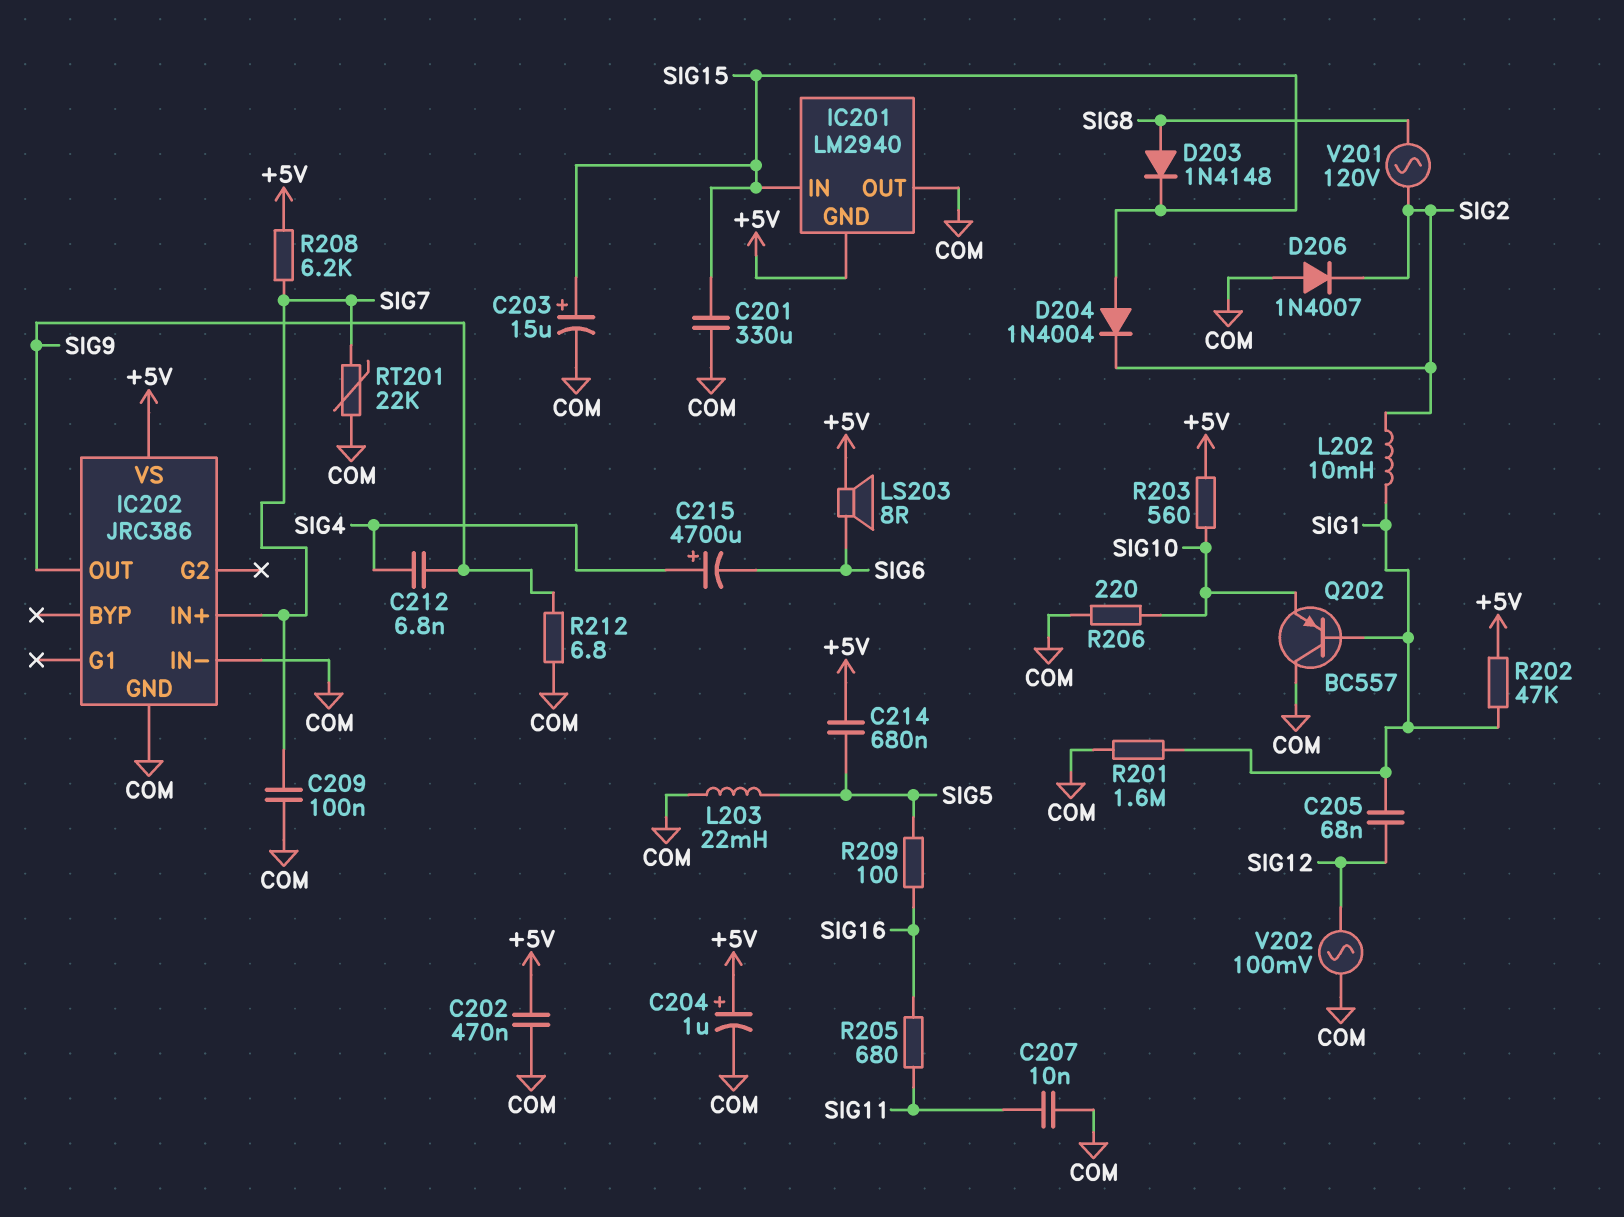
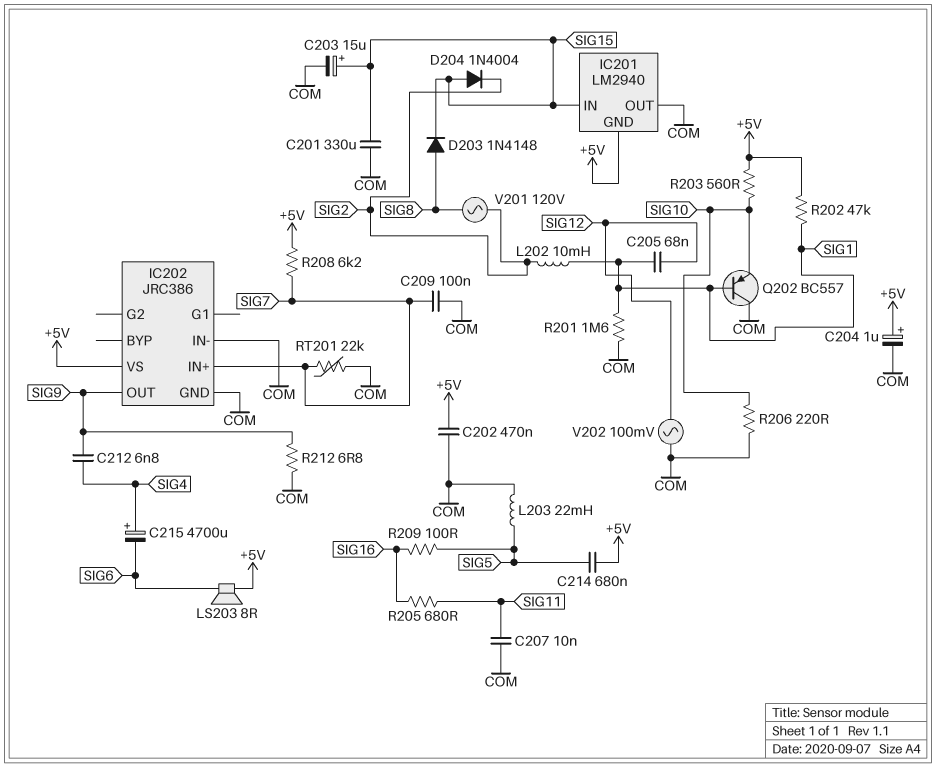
D206: diode 1N4007 (A COM, K SIG2) -> none

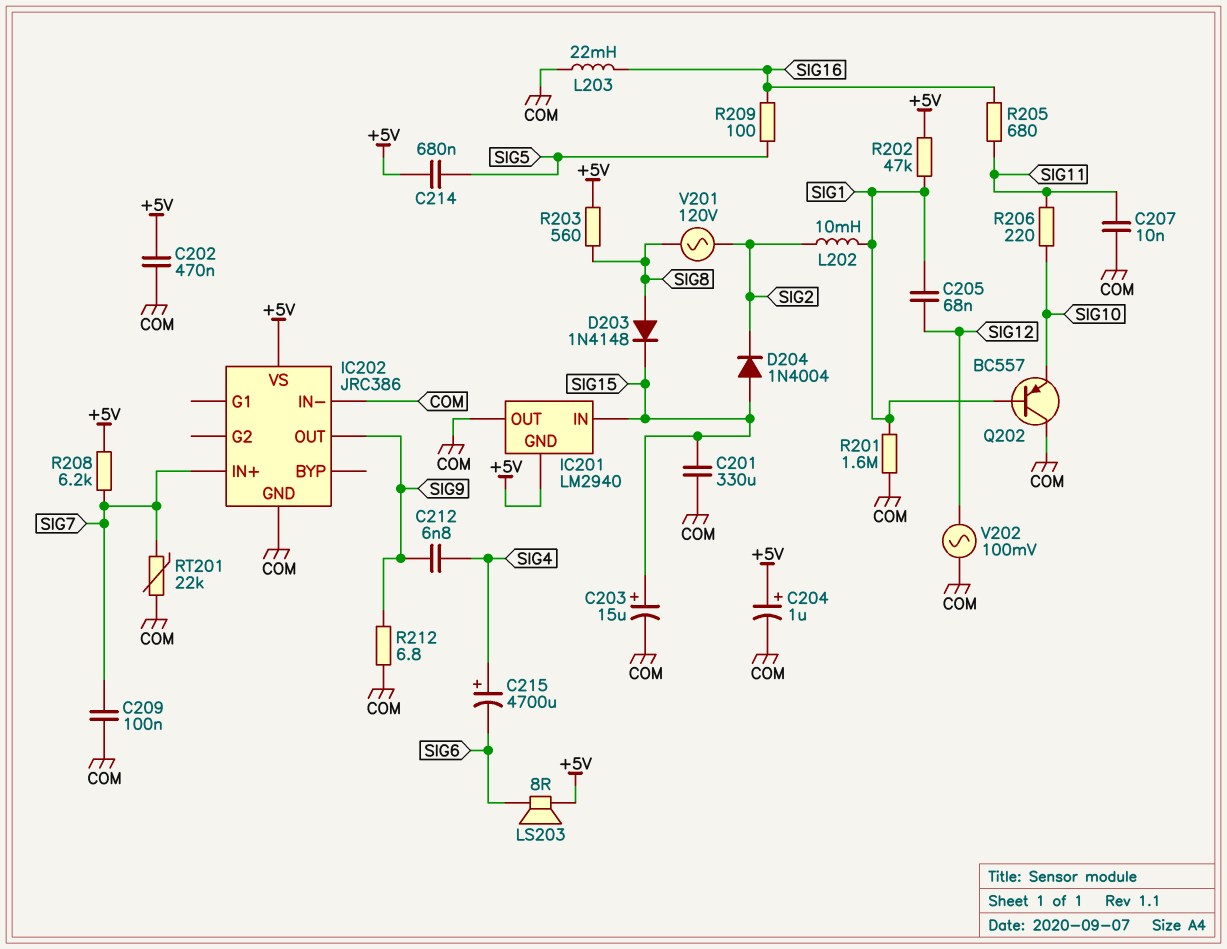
L203: 22mH (COM, SIG5) -> 22mH (COM, SIG16)
R203: 560 (+5V, SIG10) -> 560 (+5V, SIG8)
R206: 220 (COM, SIG10) -> 220 (SIG10, SIG11)

